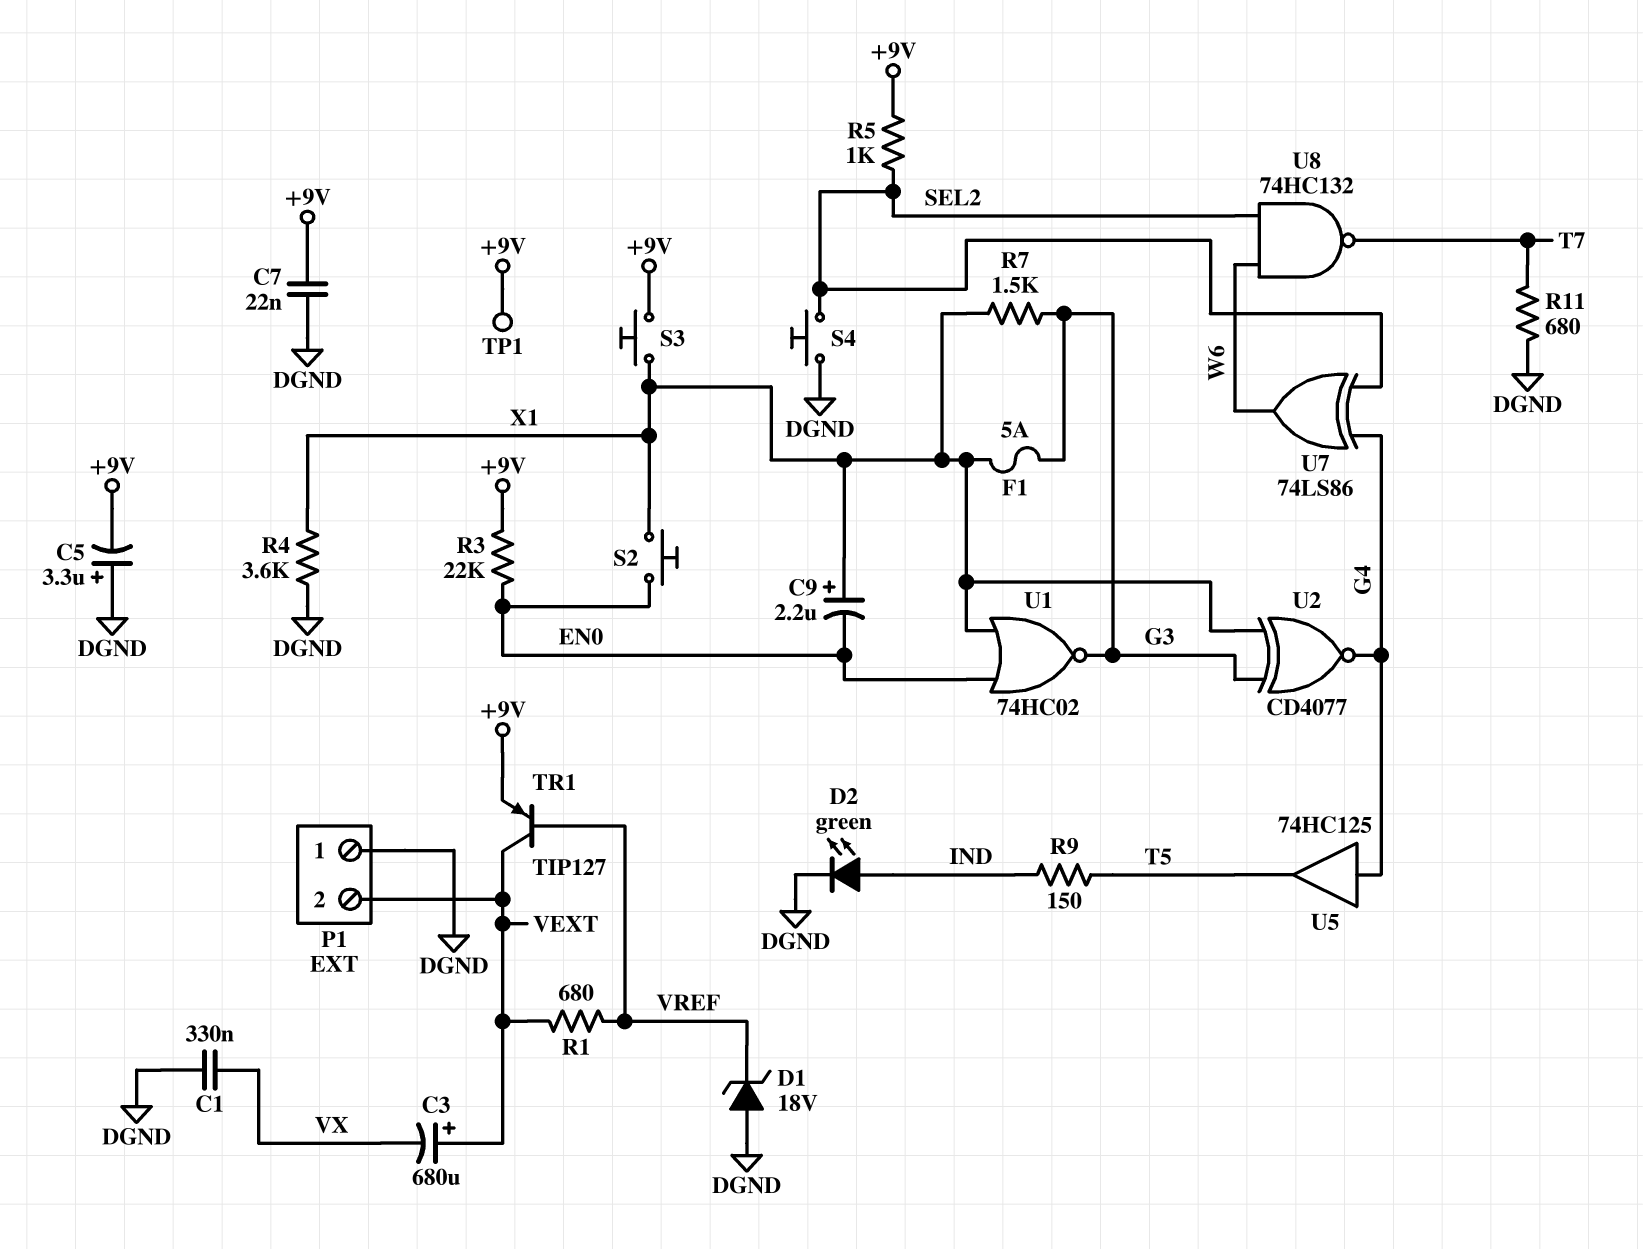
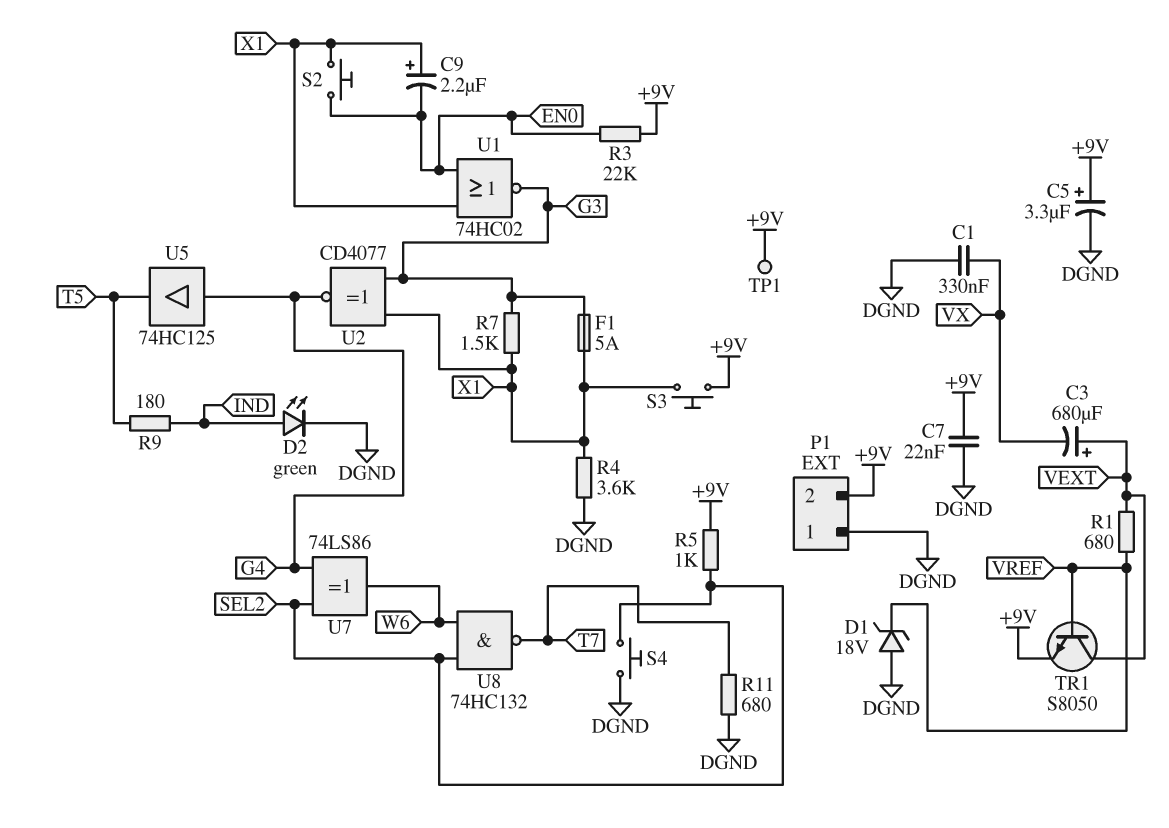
C5: 3.3uF (plus DGND, minus +9V) -> 3.3uF (plus +9V, minus DGND)
P1 pin 2: VEXT -> +9V
R9: 150 (IND, T5) -> 180 (IND, T5)
TR1: PNP TIP127 (B VREF, C VEXT, E +9V) -> NPN S8050 (B VREF, C VEXT, E +9V)

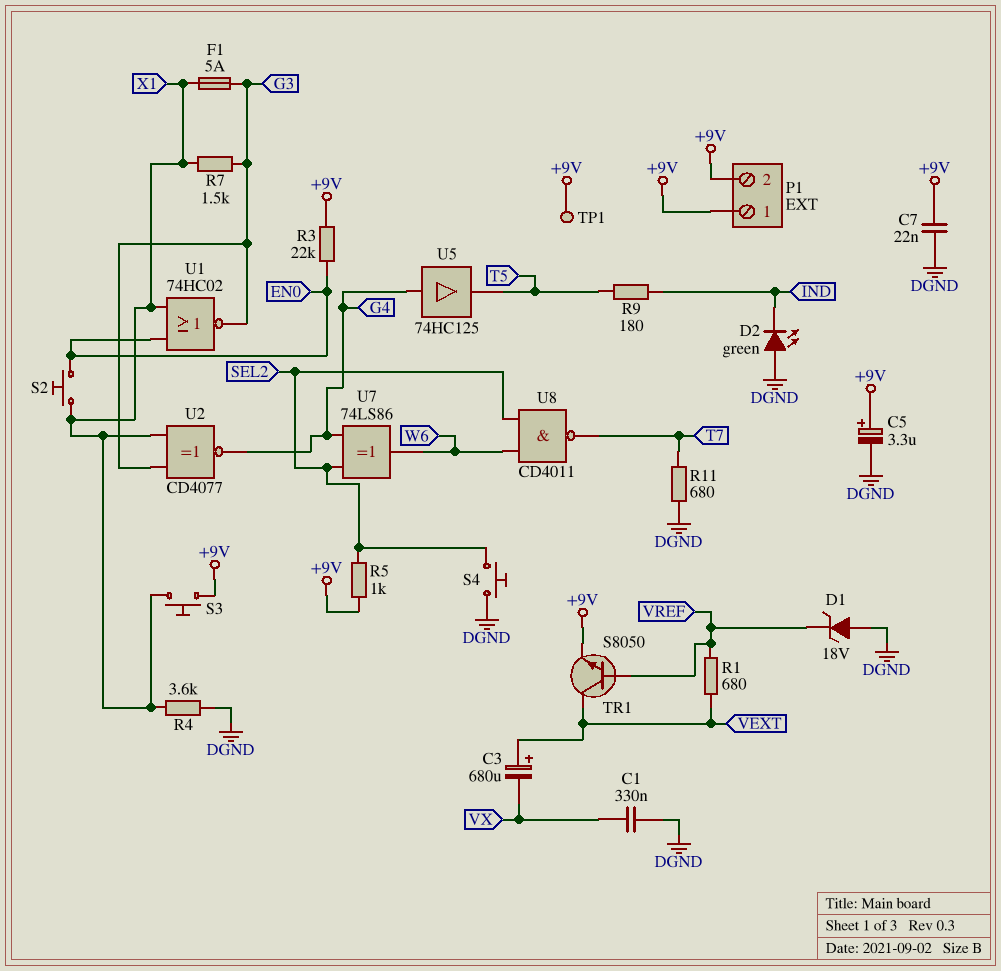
C9: 2.2uF (plus X1, minus EN0) -> none
D2: LED green (A IND, K DGND) -> LED green (A DGND, K IND)
P1 pin 1: DGND -> +9V
U8: NAND 74HC132 (in SEL2, in W6, out T7) -> NAND CD4011 (in SEL2, in W6, out T7)

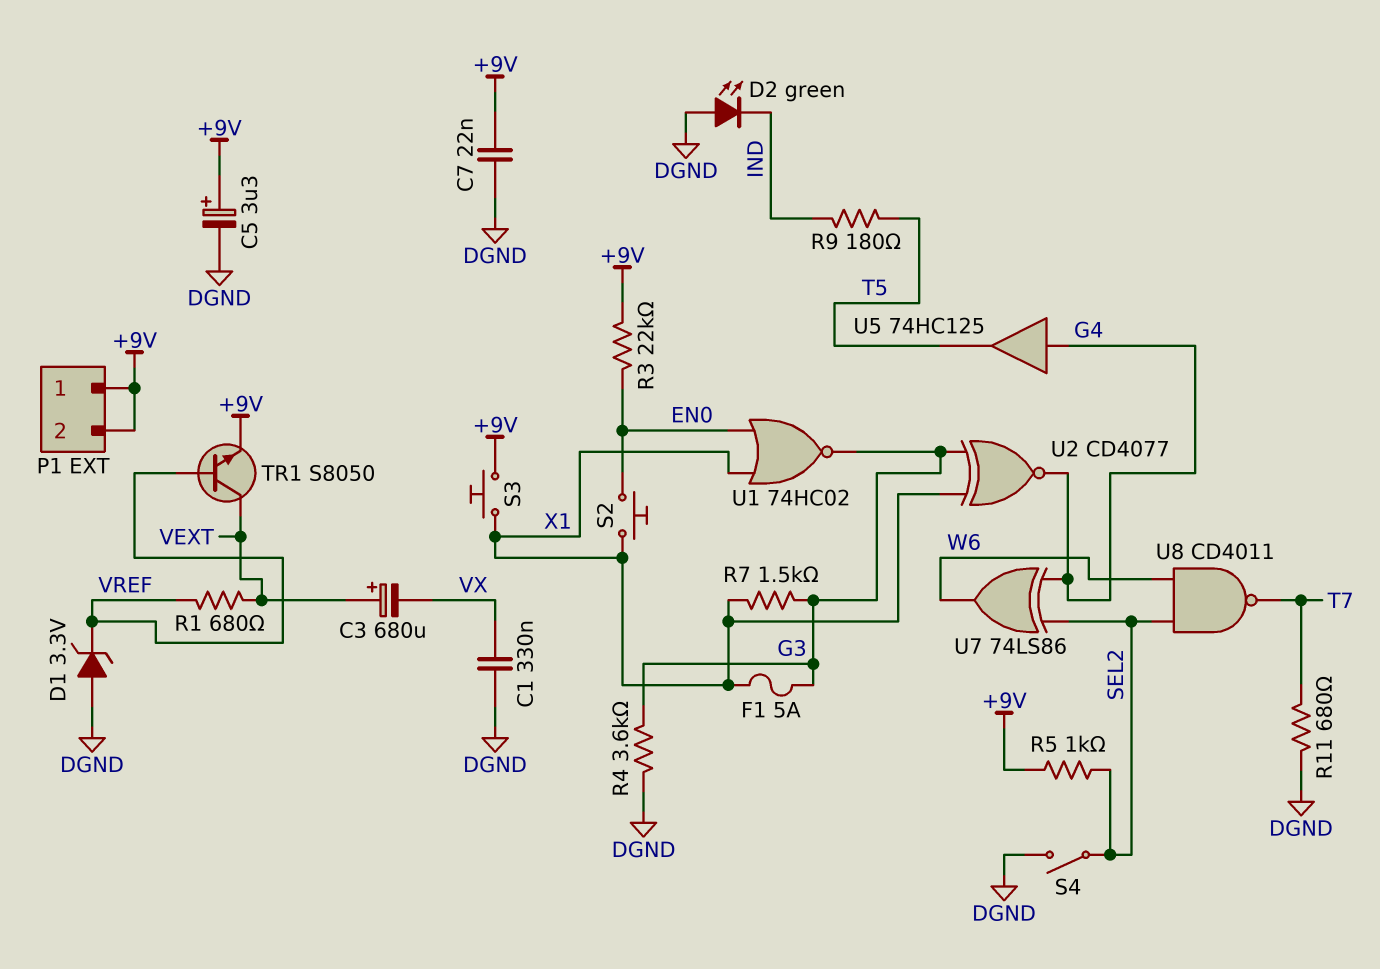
D1: zener 18V (A DGND, K VREF) -> zener 3.3V (A DGND, K VREF)
R4: 3.6k (DGND, X1) -> 3.6k (DGND, G3)
S4: button (DGND, SEL2) -> switch (DGND, SEL2)
TP1: test point (+9V) -> none

